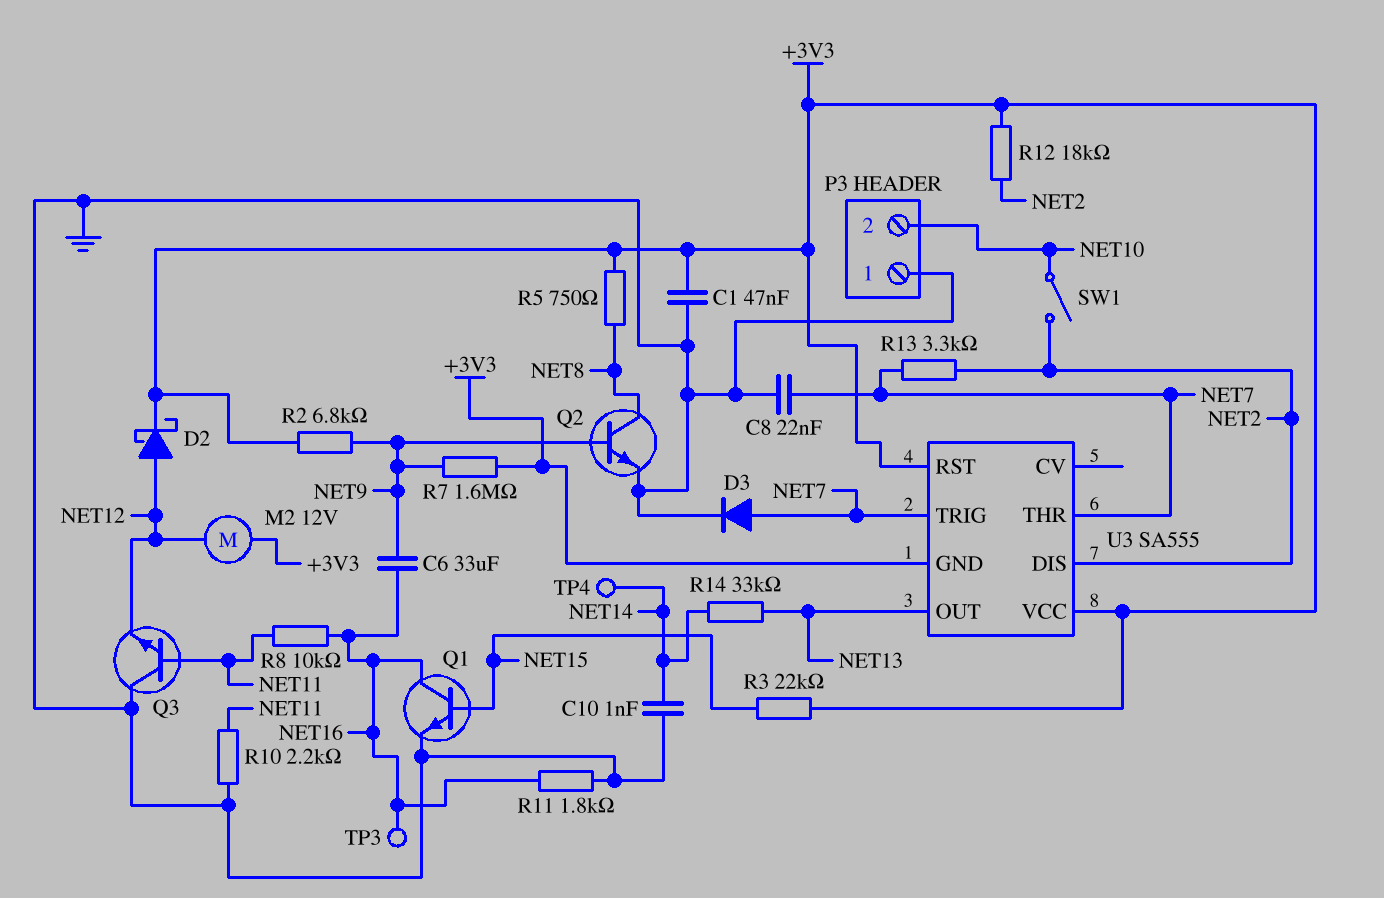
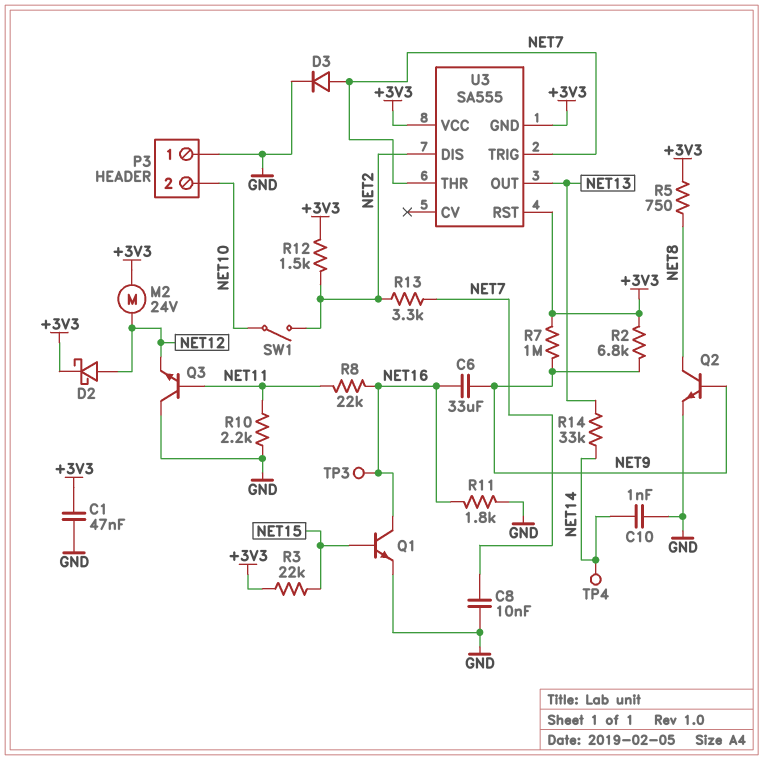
C8: 22nF (GND, NET7) -> 10nF (GND, NET7)
M2: motor 12V (+3V3, NET12) -> motor 24V (+3V3, NET12)
R7: 1.6M (+3V3, NET9) -> 1M (+3V3, NET9)
R8: 10k (NET11, NET16) -> 22k (NET11, NET16)
R12: 18k (+3V3, NET2) -> 1.5k (+3V3, NET2)

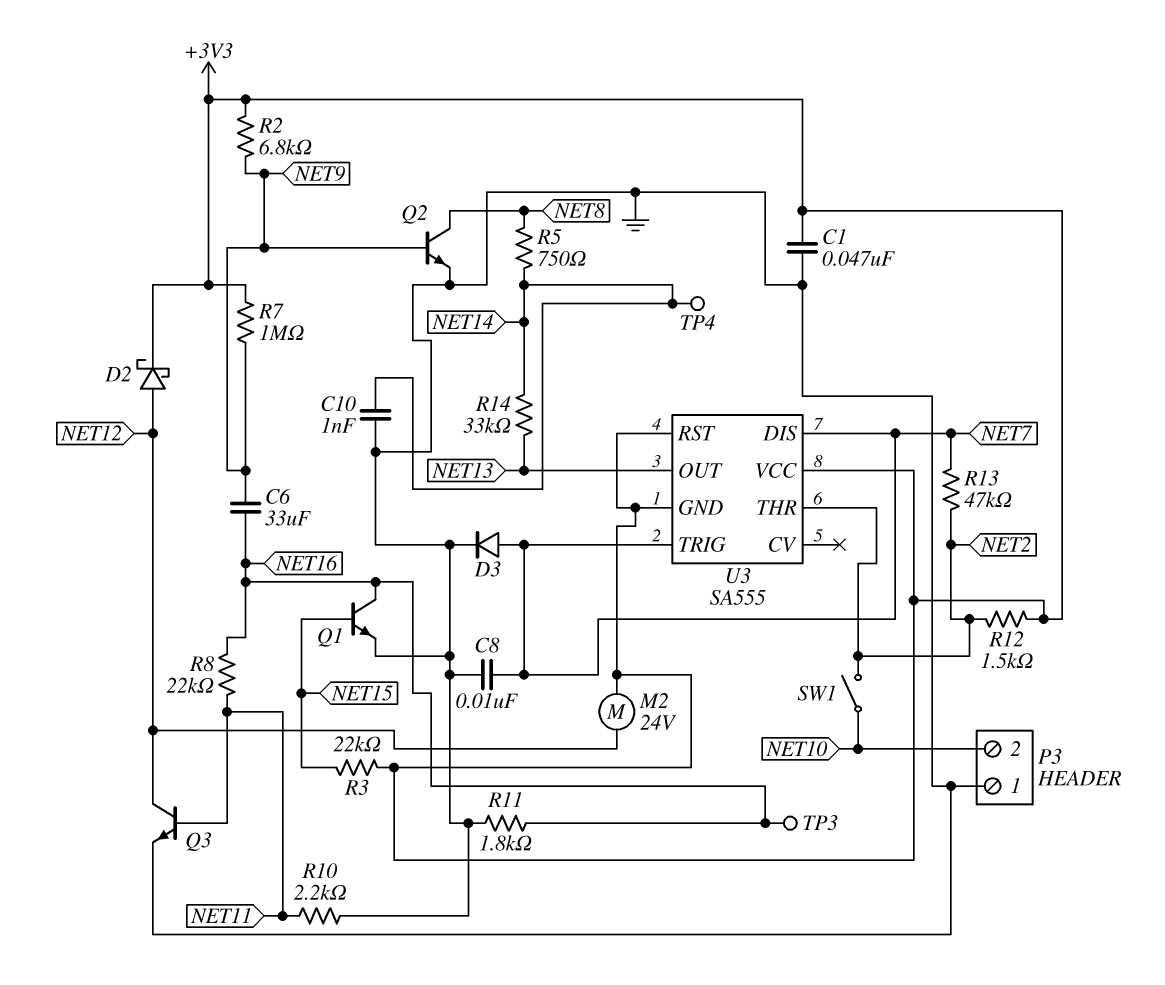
Q3: NPN (B NET11, C GND, E NET12) -> NPN (B NET11, C NET12, E GND)
R5: 750 (+3V3, NET8) -> 750 (NET8, NET14)
R13: 3.3k (NET2, NET7) -> 47k (NET2, NET7)
U3 pin DIS: NET2 -> NET7
U3 pin THR: NET7 -> NET2

